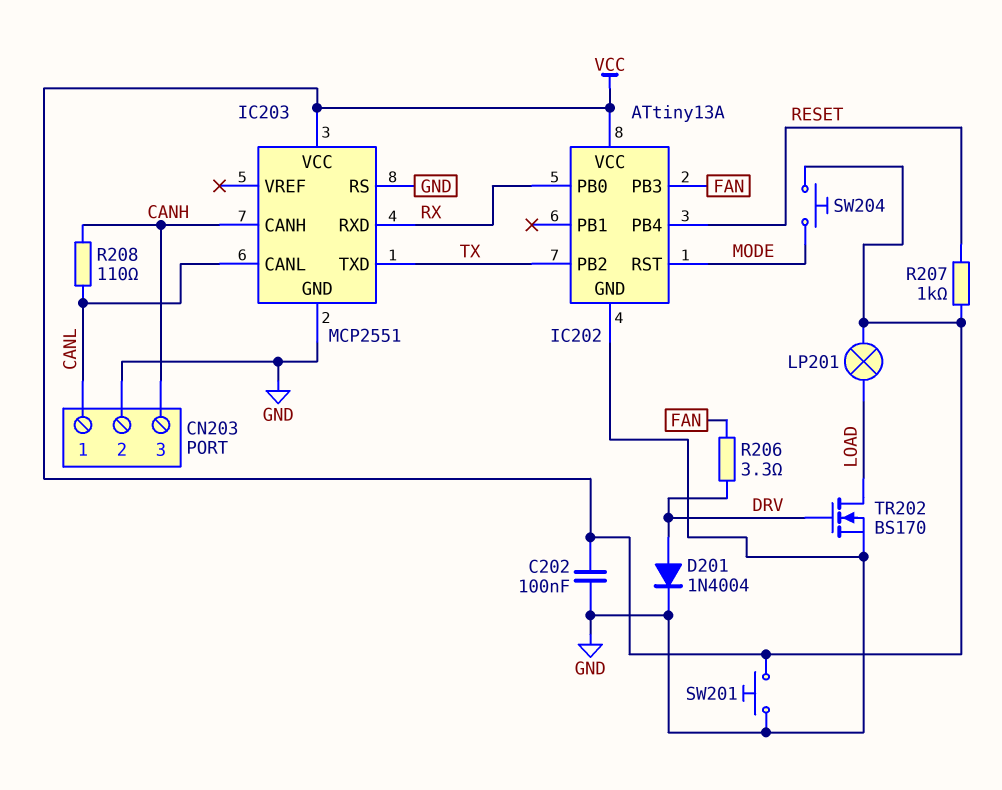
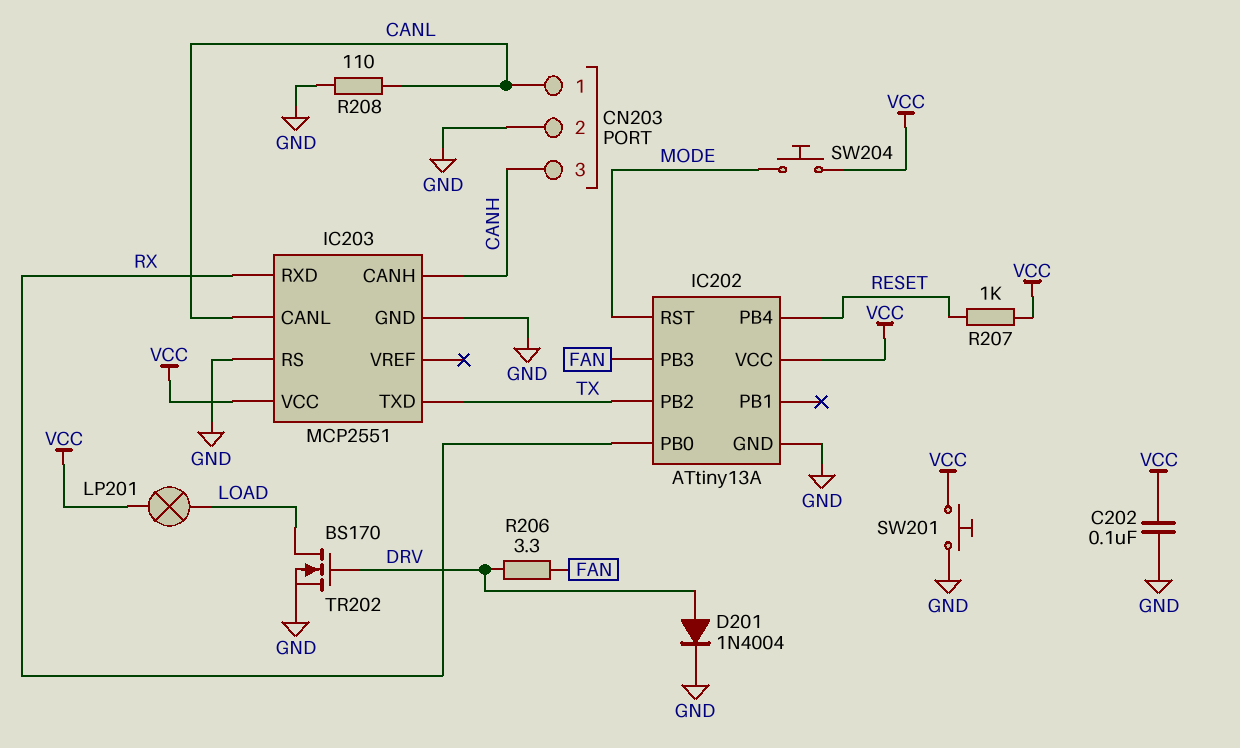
R208: 110 (CANH, CANL) -> 110 (CANL, GND)

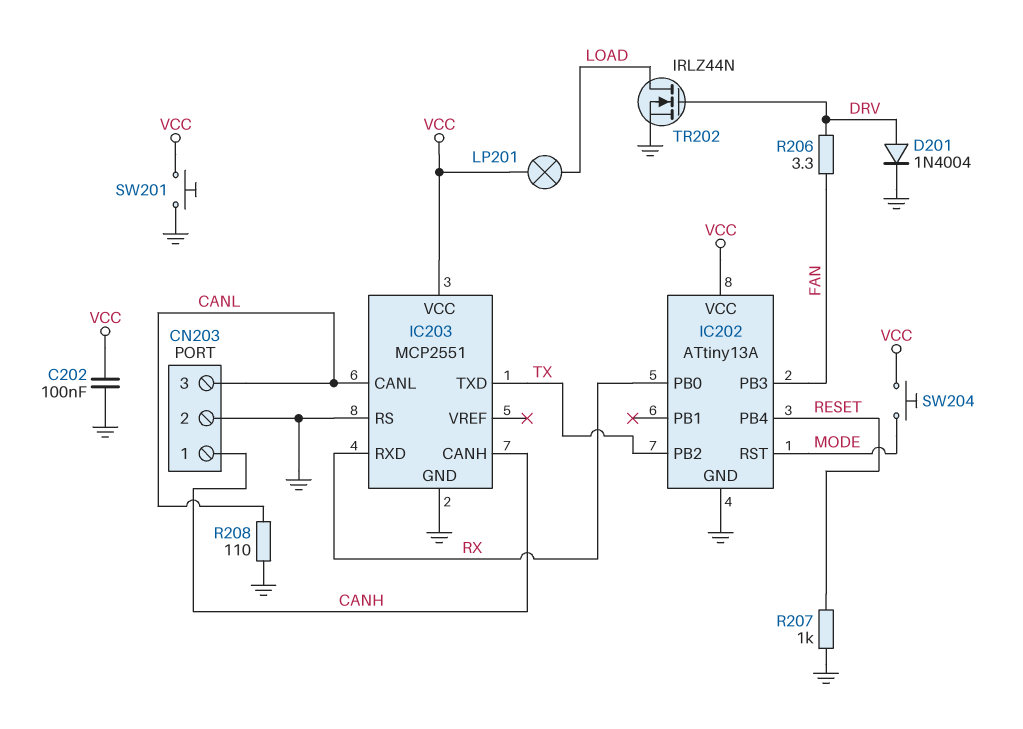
CN203 pin 1: CANL -> CANH
CN203 pin 3: CANH -> CANL
R207: 1k (RESET, VCC) -> 1k (GND, RESET)
TR202: NMOS BS170 (G DRV, D LOAD, S GND) -> NMOS IRLZ44N (G DRV, D LOAD, S GND)

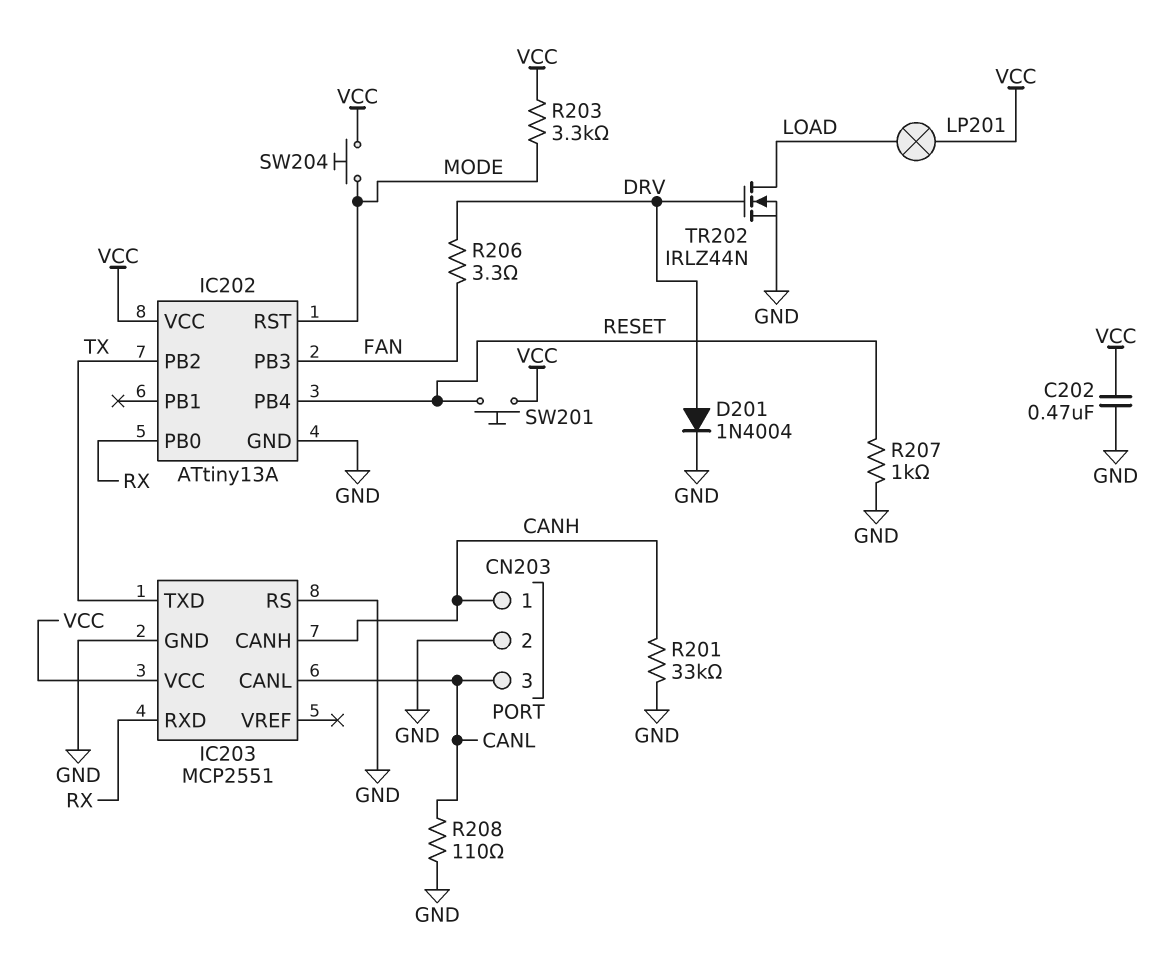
C202: 100nF (GND, VCC) -> 470nF (GND, VCC)
R201: none -> 33k (CANH, GND)
R203: none -> 3.3k (MODE, VCC)
SW201: button (GND, VCC) -> button (RESET, VCC)

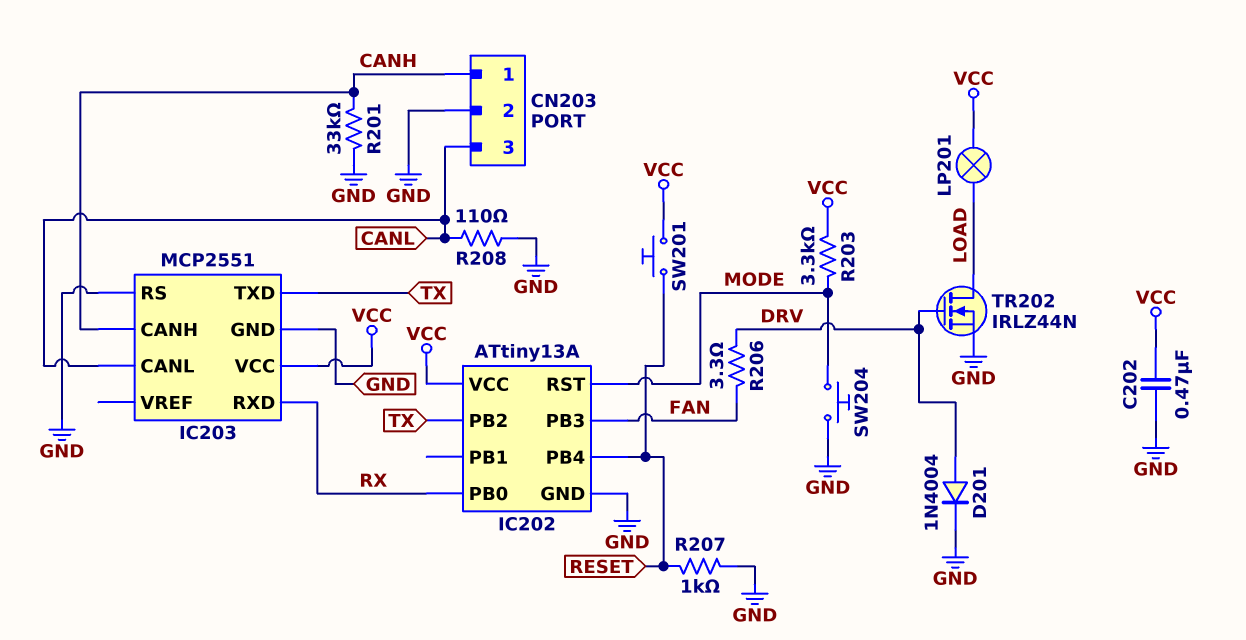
SW204: button (MODE, VCC) -> button (GND, MODE)

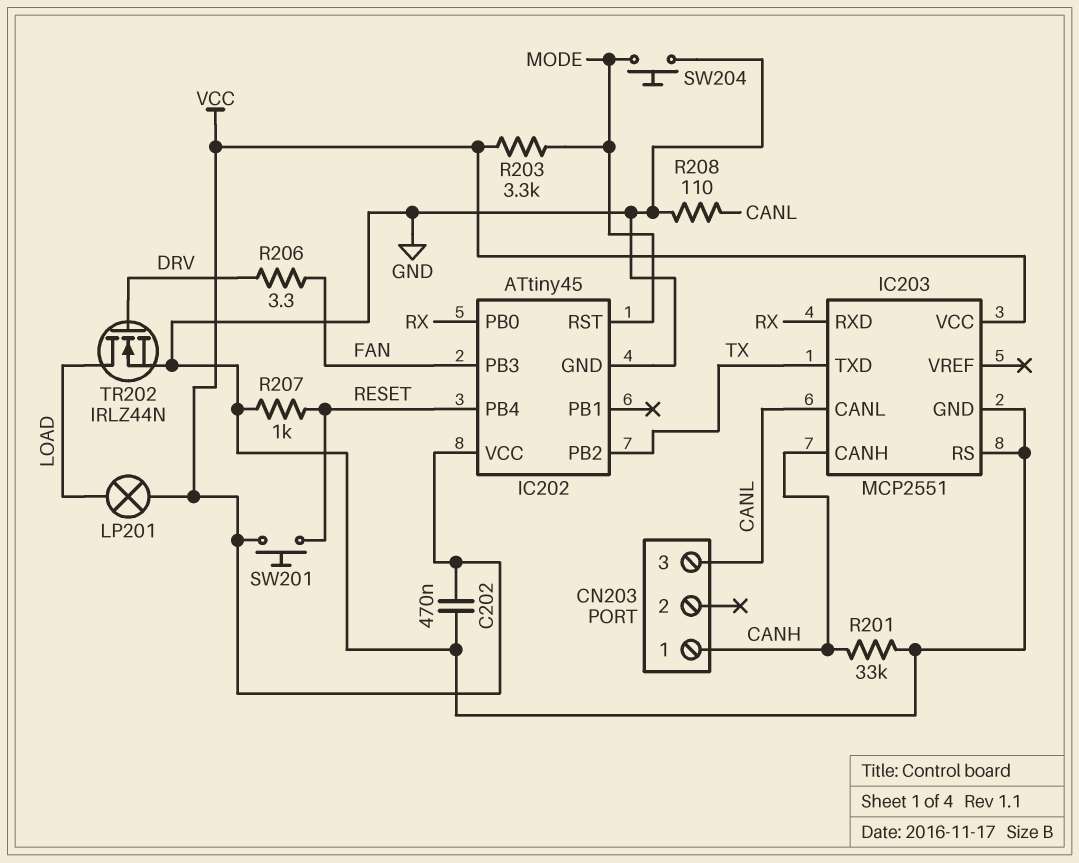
CN203 pin 2: GND -> none
D201: diode 1N4004 (A DRV, K GND) -> none
IC202: ATtiny13A -> ATtiny45

